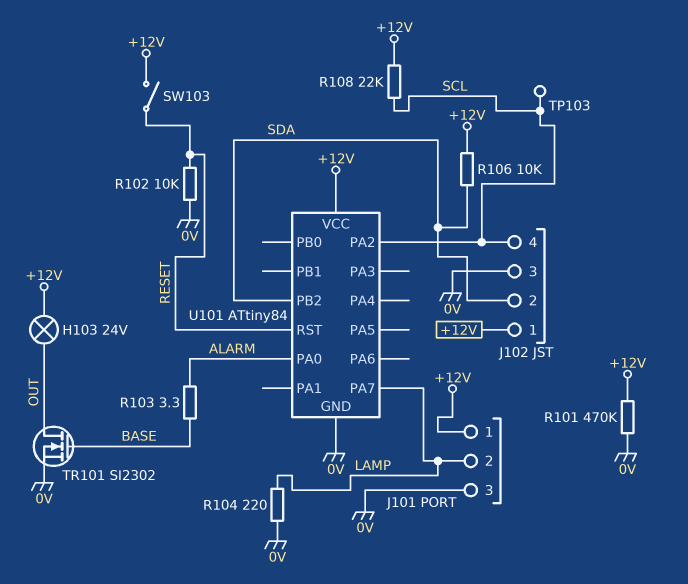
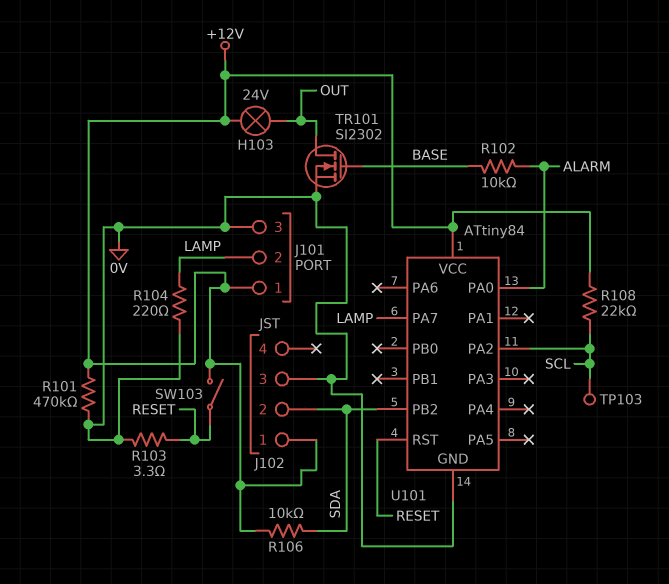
J102 pin 4: SCL -> none
R102: 10k (0V, RESET) -> 10k (ALARM, BASE)
R103: 3.3 (ALARM, BASE) -> 3.3 (0V, RESET)

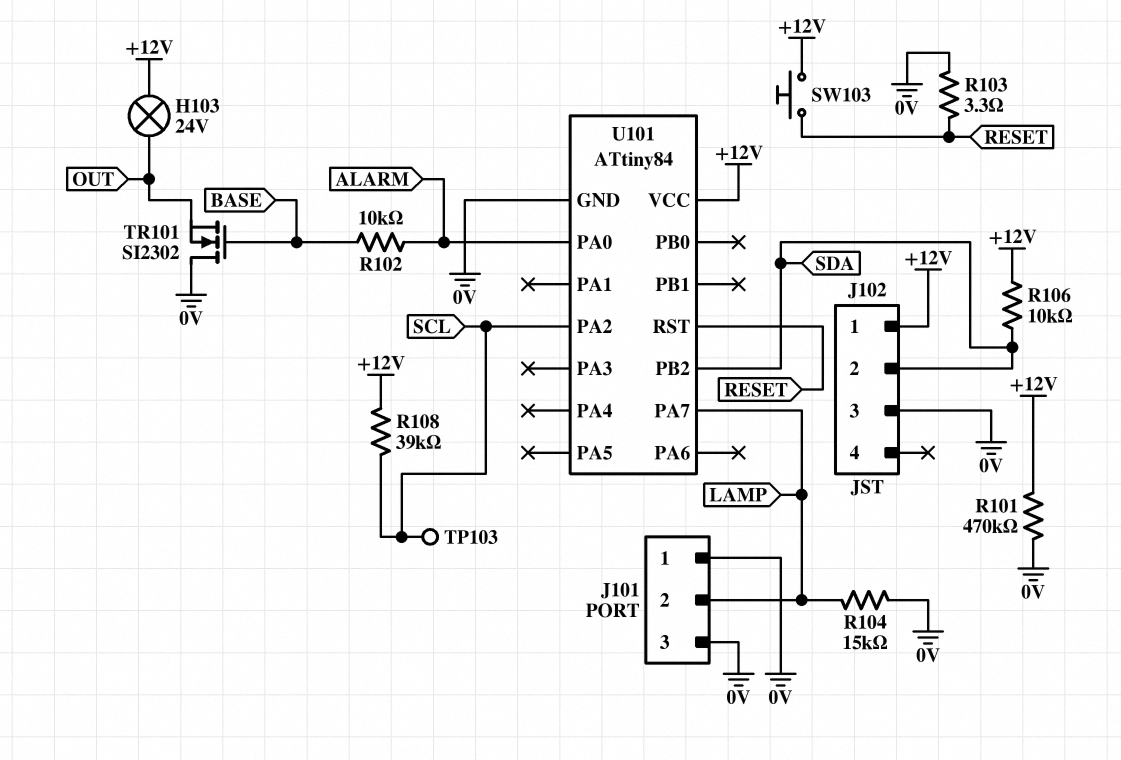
J101 pin 1: +12V -> 0V
R104: 220 (0V, LAMP) -> 15k (0V, LAMP)
R108: 22k (+12V, SCL) -> 39k (+12V, SCL)
SW103: switch (+12V, RESET) -> button (+12V, RESET)
TR101: NMOS SI2302 (G BASE, D OUT, S 0V) -> NMOS SI2302 (G BASE, D 0V, S OUT)

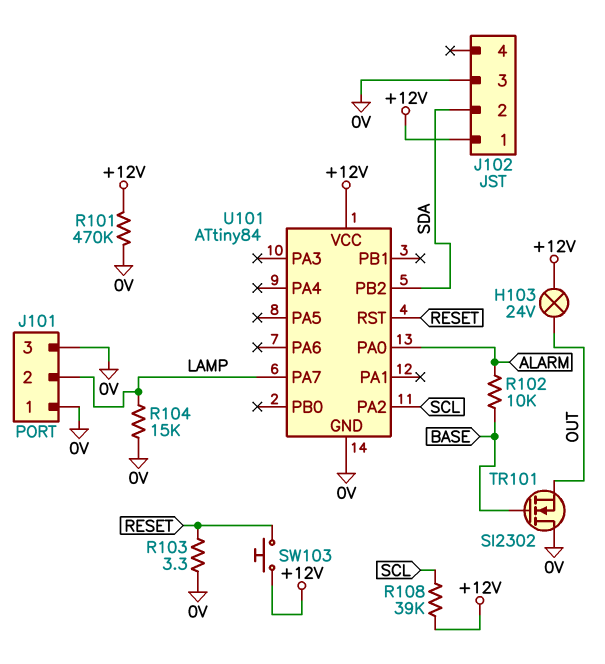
R106: 10k (+12V, SDA) -> none
TP103: test point (SCL) -> none

